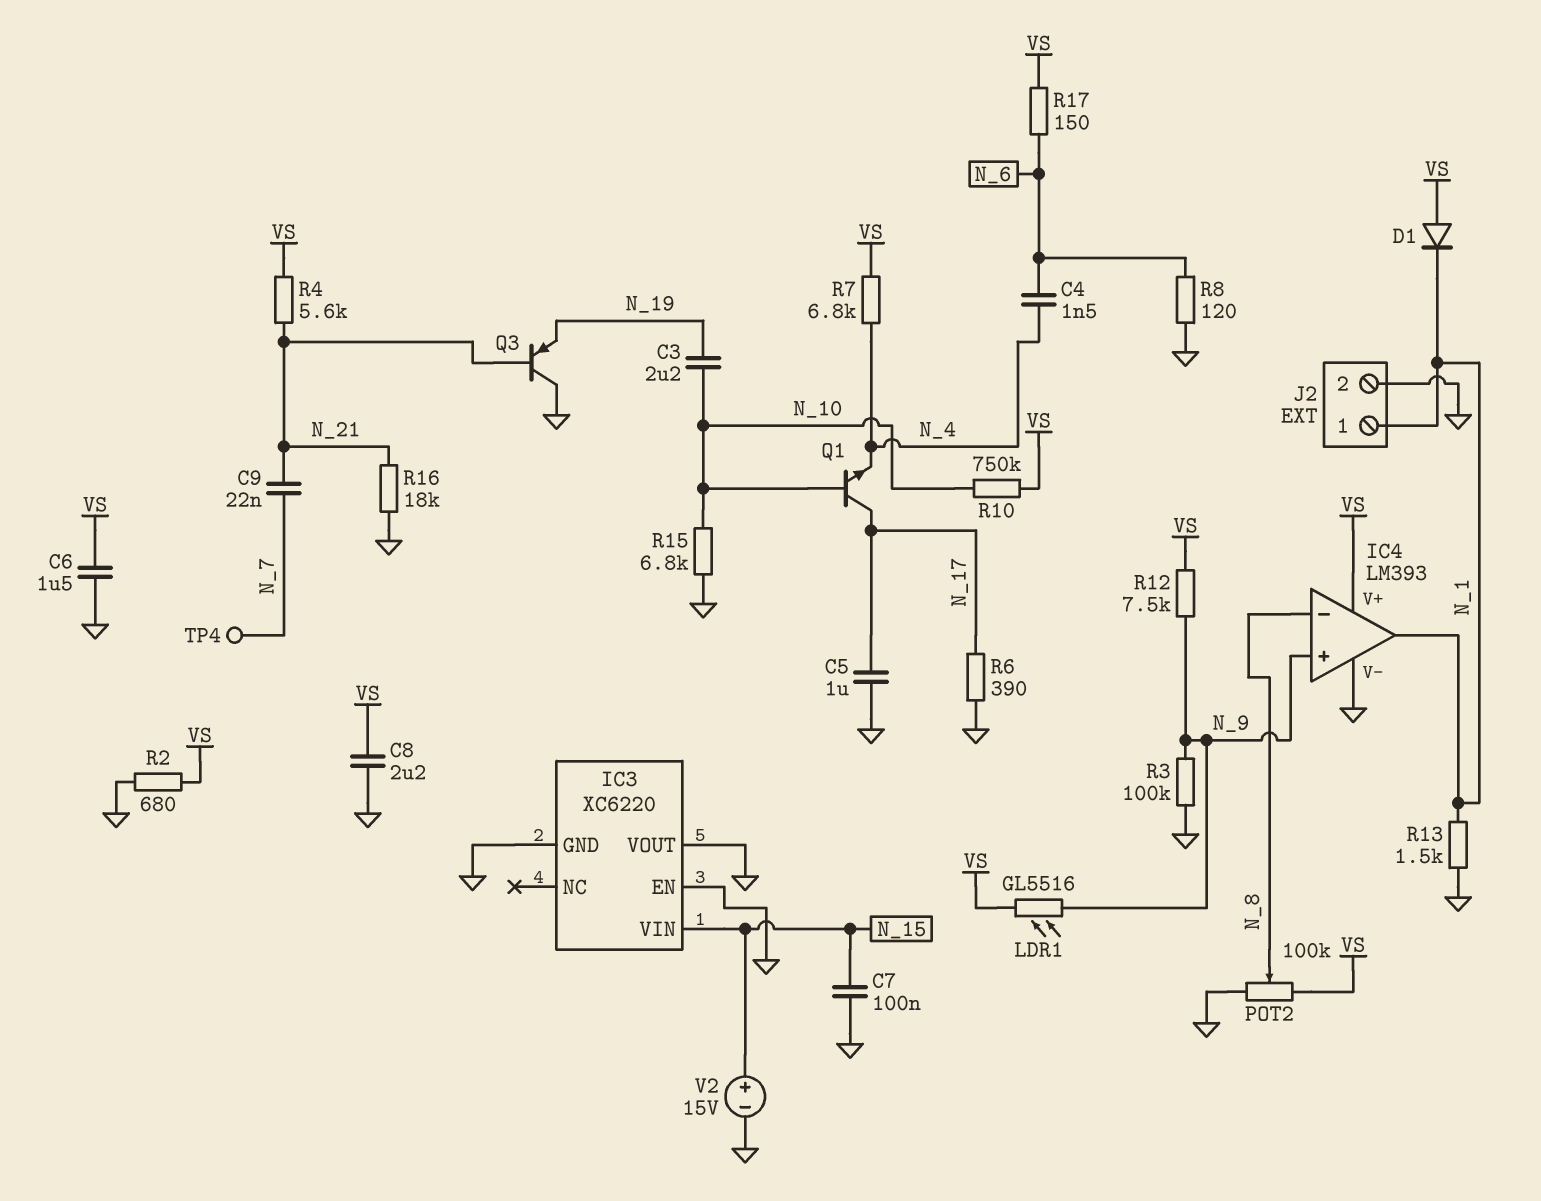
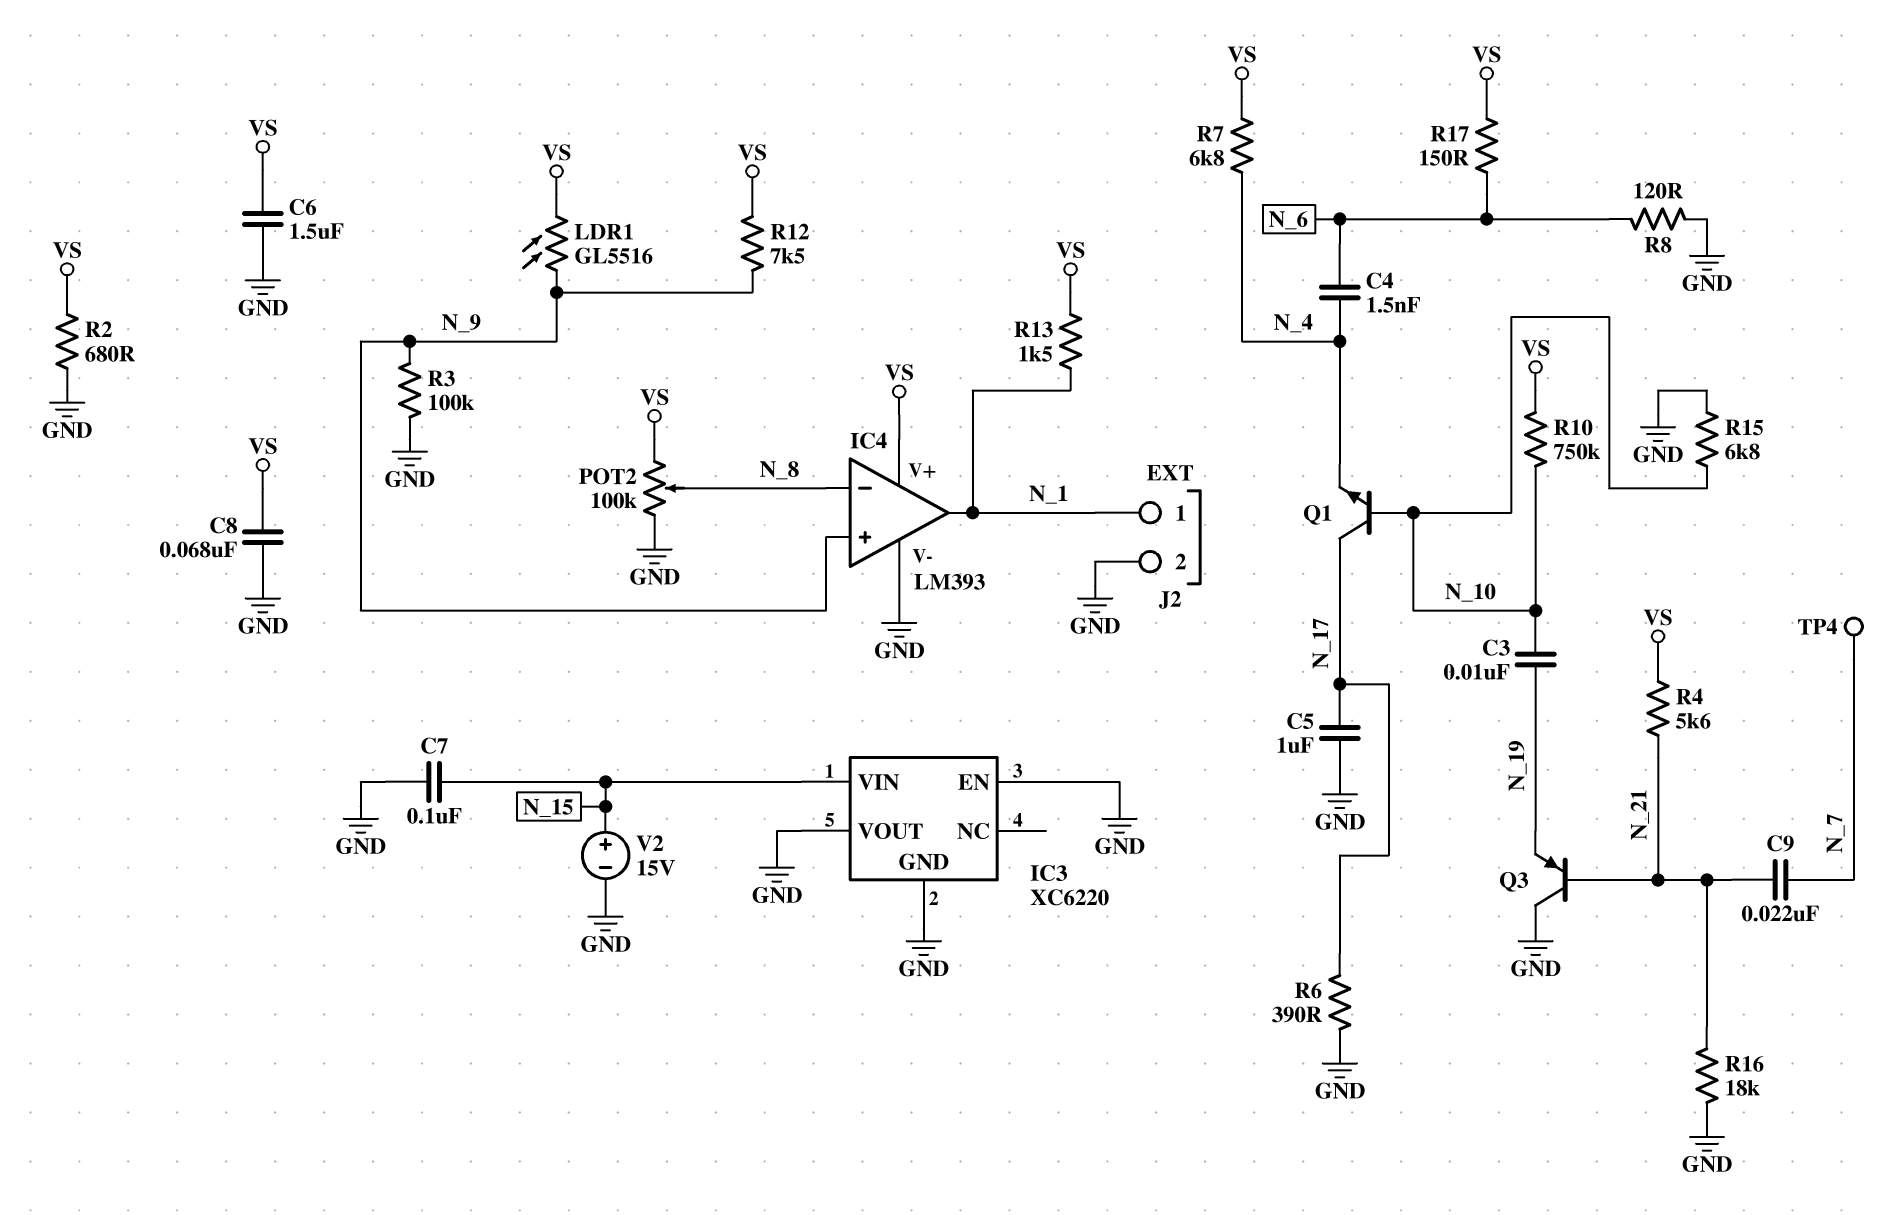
C3: 2.2uF (N_10, N_19) -> 10nF (N_10, N_19)
C8: 2.2uF (GND, VS) -> 68nF (GND, VS)
D1: diode (A VS, K N_1) -> none
R13: 1.5k (GND, N_1) -> 1.5k (N_1, VS)

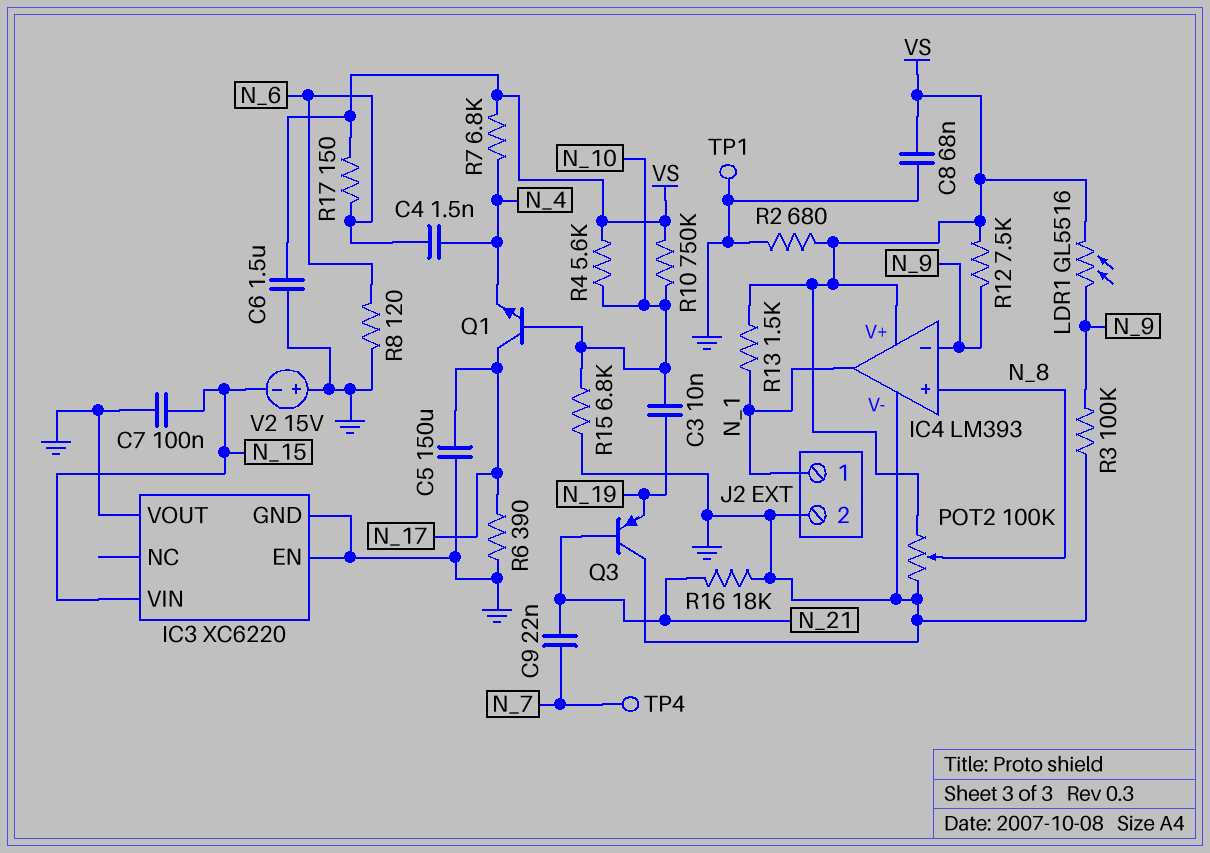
C5: 1uF (GND, N_17) -> 150uF (GND, N_17)
IC4 pin in+: N_9 -> N_8
IC4 pin in-: N_8 -> N_9
R4: 5.6k (N_21, VS) -> 5.6k (N_10, VS)
TP1: none -> test point (GND)
V2: 15V (plus N_15, minus GND) -> 15V (plus GND, minus N_15)

